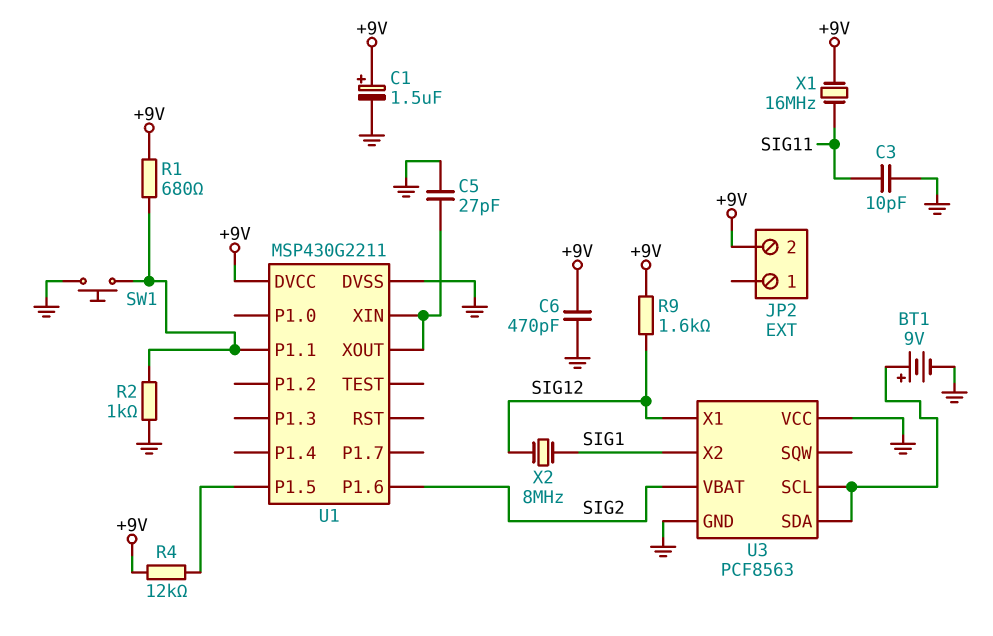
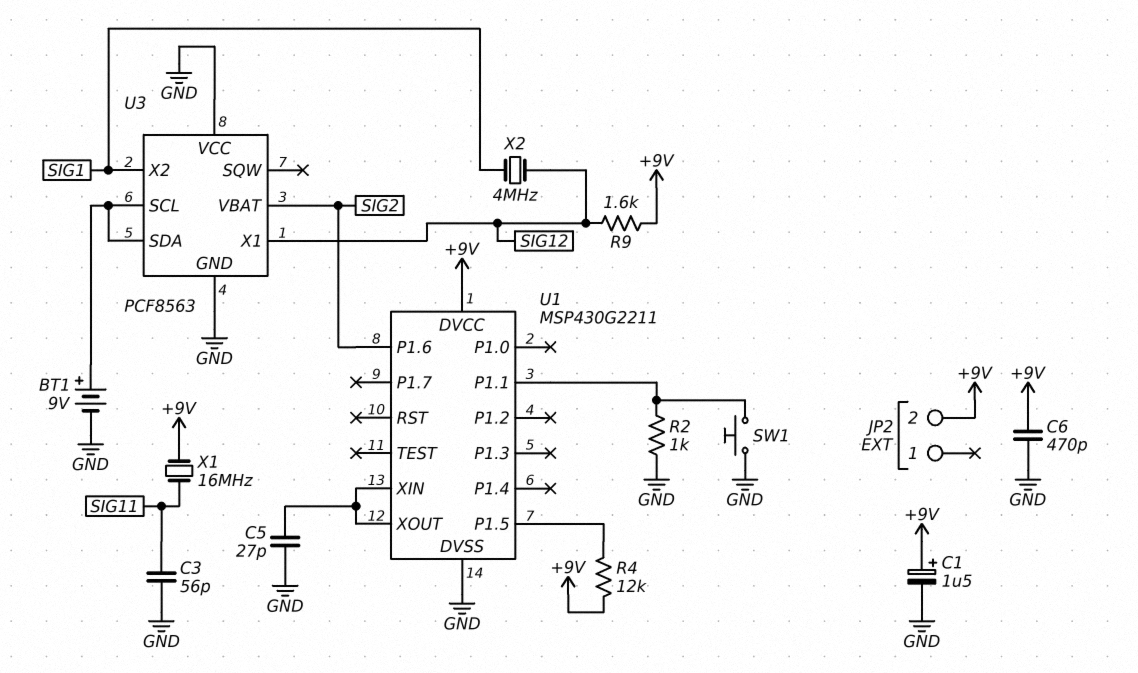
C3: 10pF (GND, SIG11) -> 56pF (GND, SIG11)
R1: 680 (+9V, U1/P1.1) -> none
X2: 8MHz (SIG1, SIG12) -> 4MHz (SIG1, SIG12)

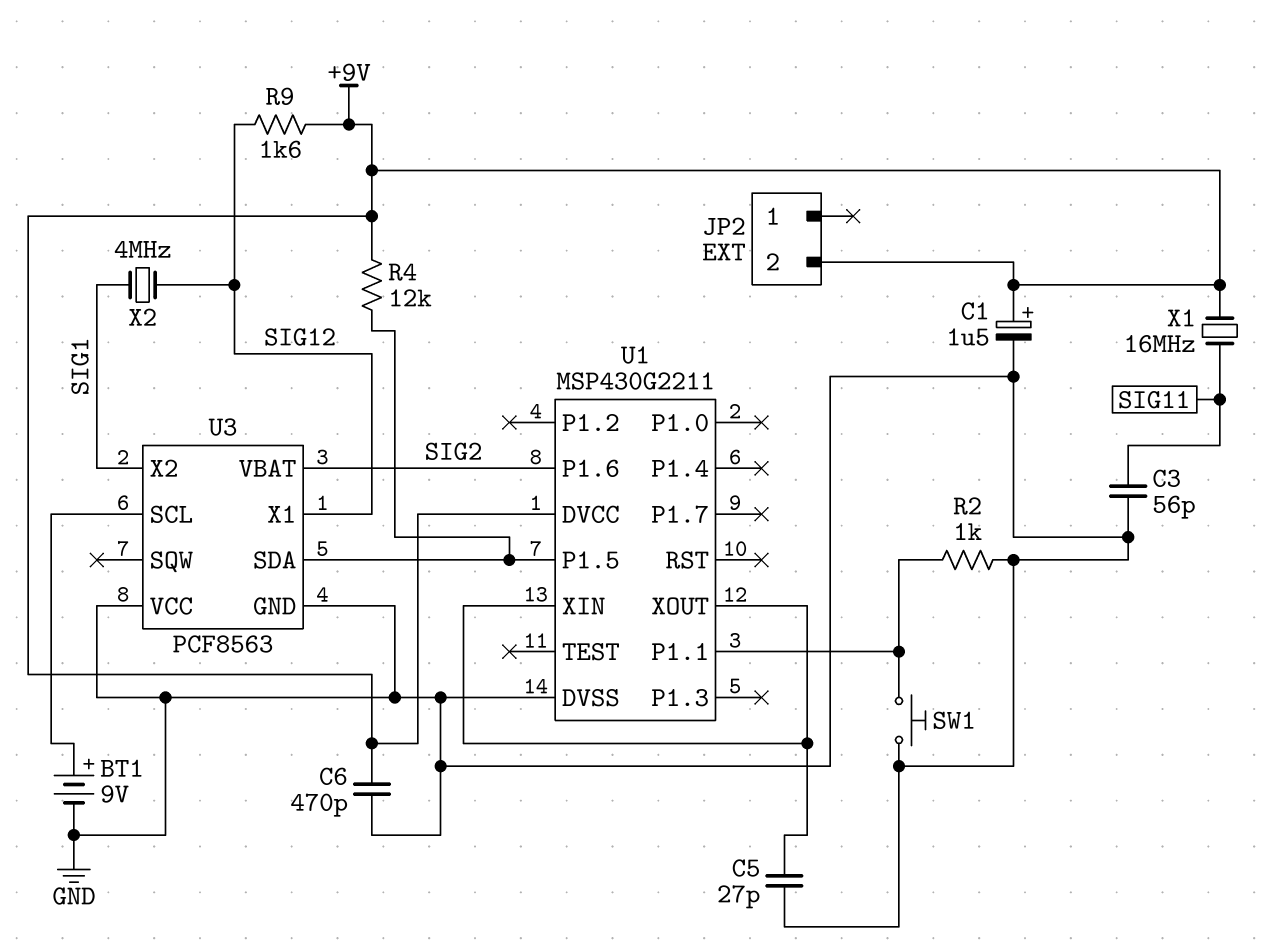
U3 pin SDA: U3/SCL -> U1/P1.5

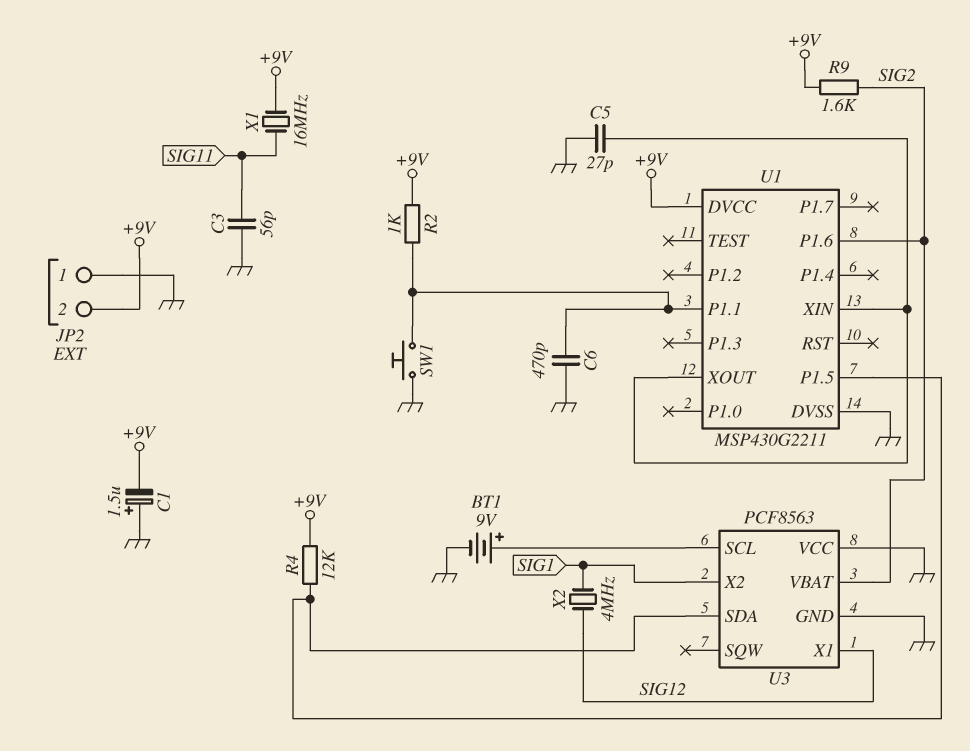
C1: 1.5uF (plus +9V, minus GND) -> 1.5uF (plus GND, minus +9V)
C6: 470pF (+9V, GND) -> 470pF (GND, U1/P1.1)
JP2 pin 1: none -> GND
R2: 1k (GND, U1/P1.1) -> 1k (+9V, U1/P1.1)
R9: 1.6k (+9V, SIG12) -> 1.6k (+9V, SIG2)

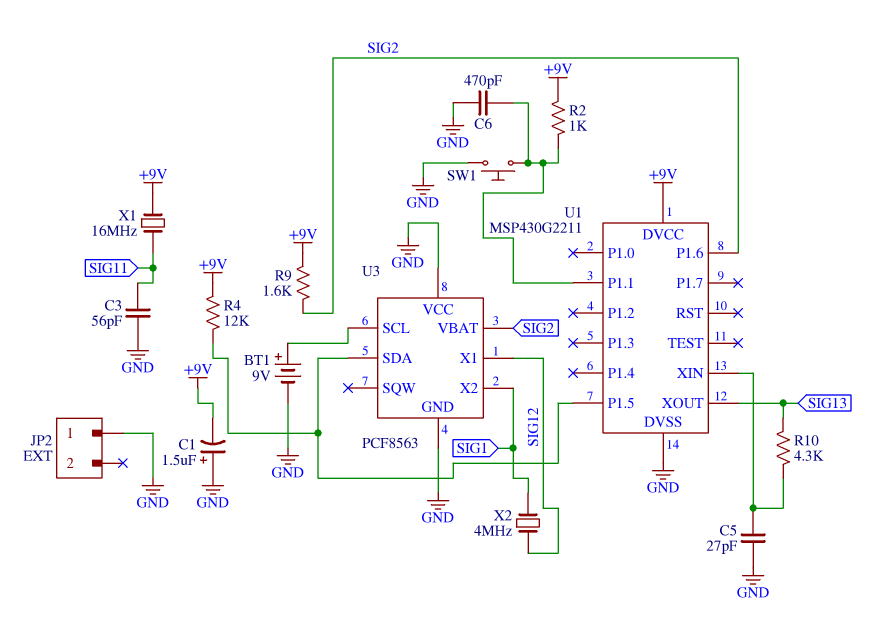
JP2 pin 2: +9V -> none
R10: none -> 4.3k (SIG13, U1/XIN)
U1 pin XOUT: U1/XIN -> SIG13

